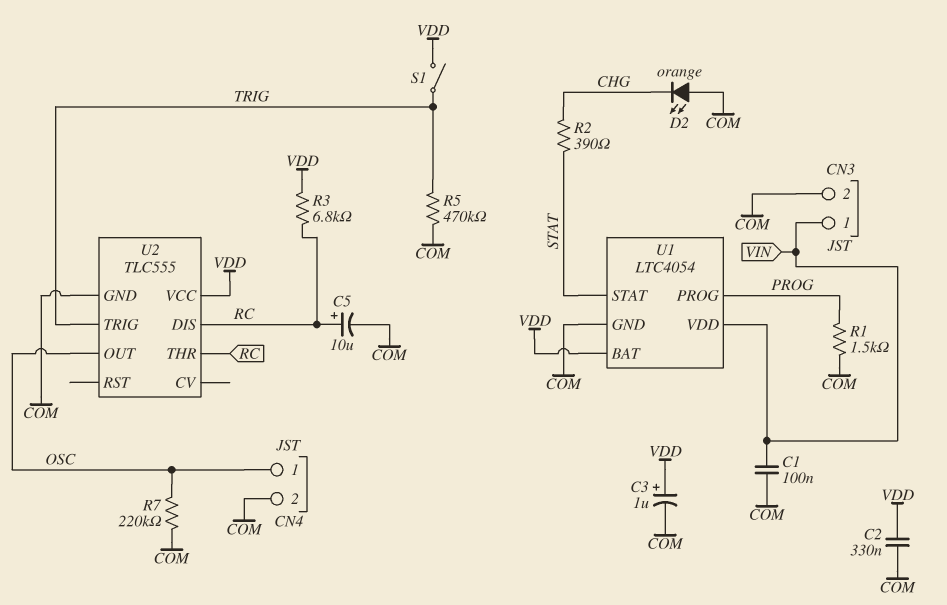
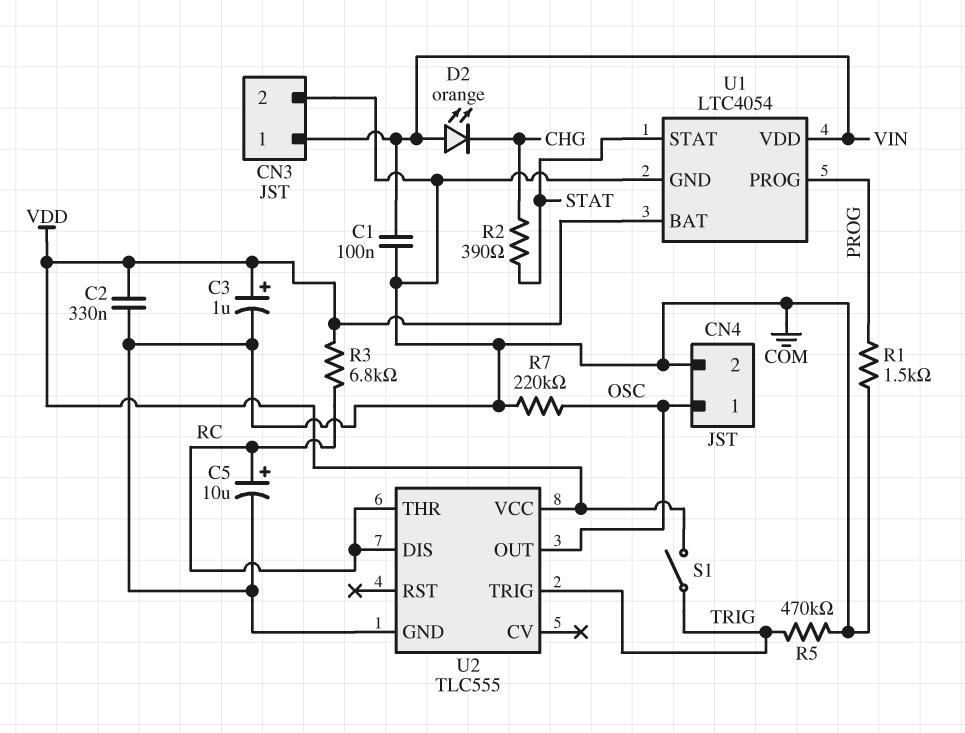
D2: LED orange (A COM, K CHG) -> LED orange (A VIN, K CHG)

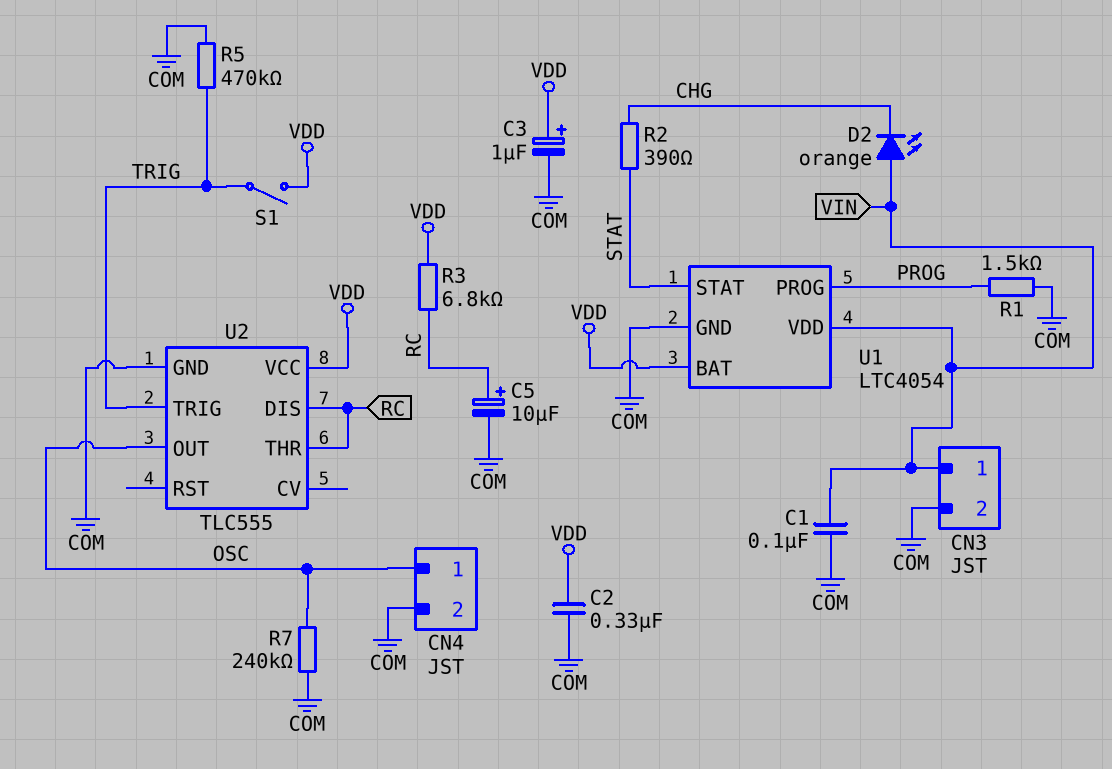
R7: 220k (COM, OSC) -> 240k (COM, OSC)

